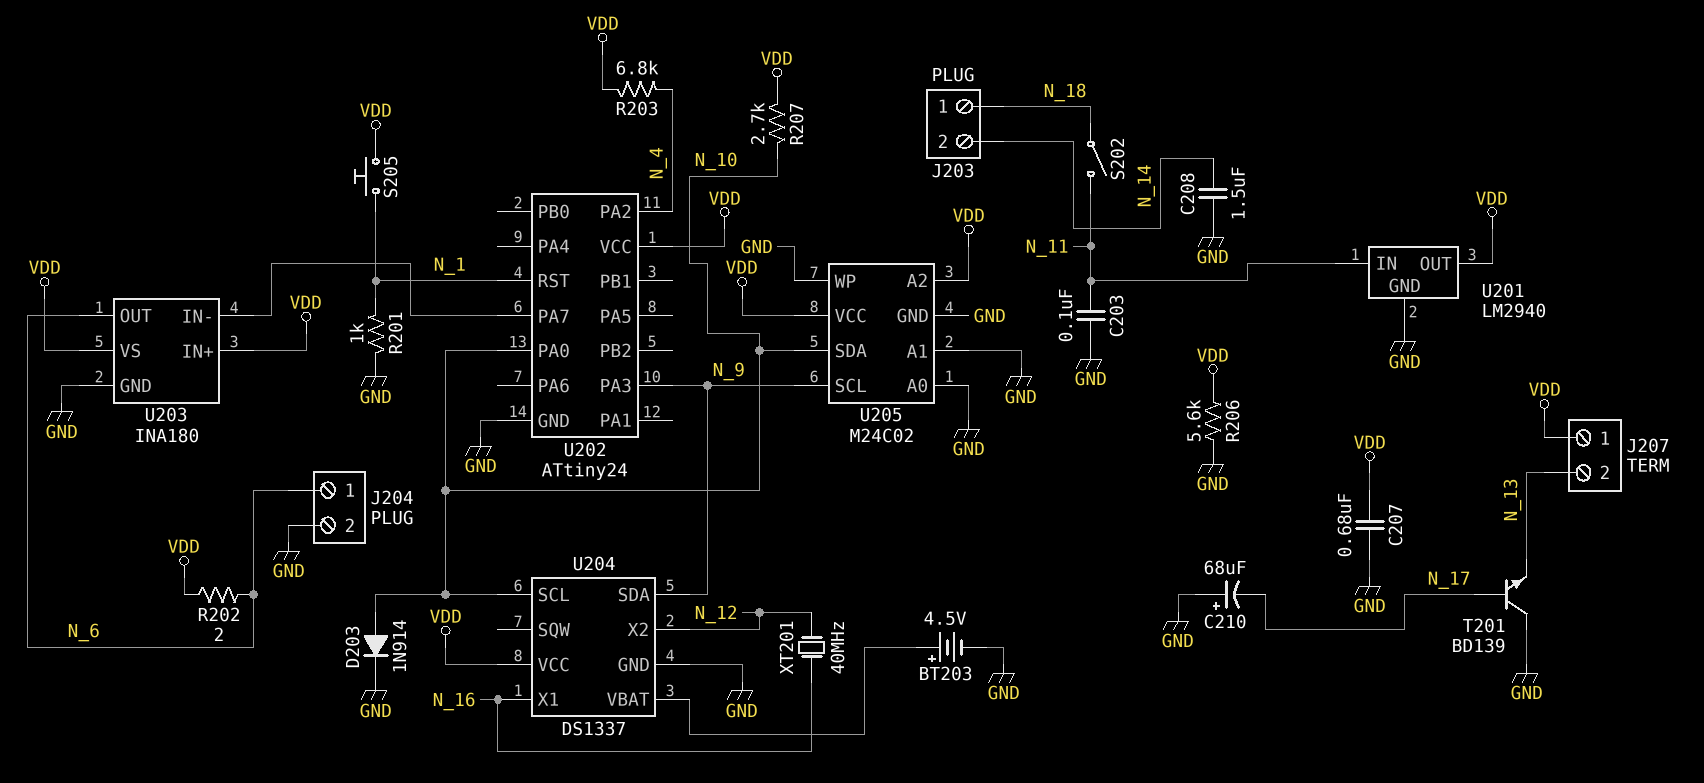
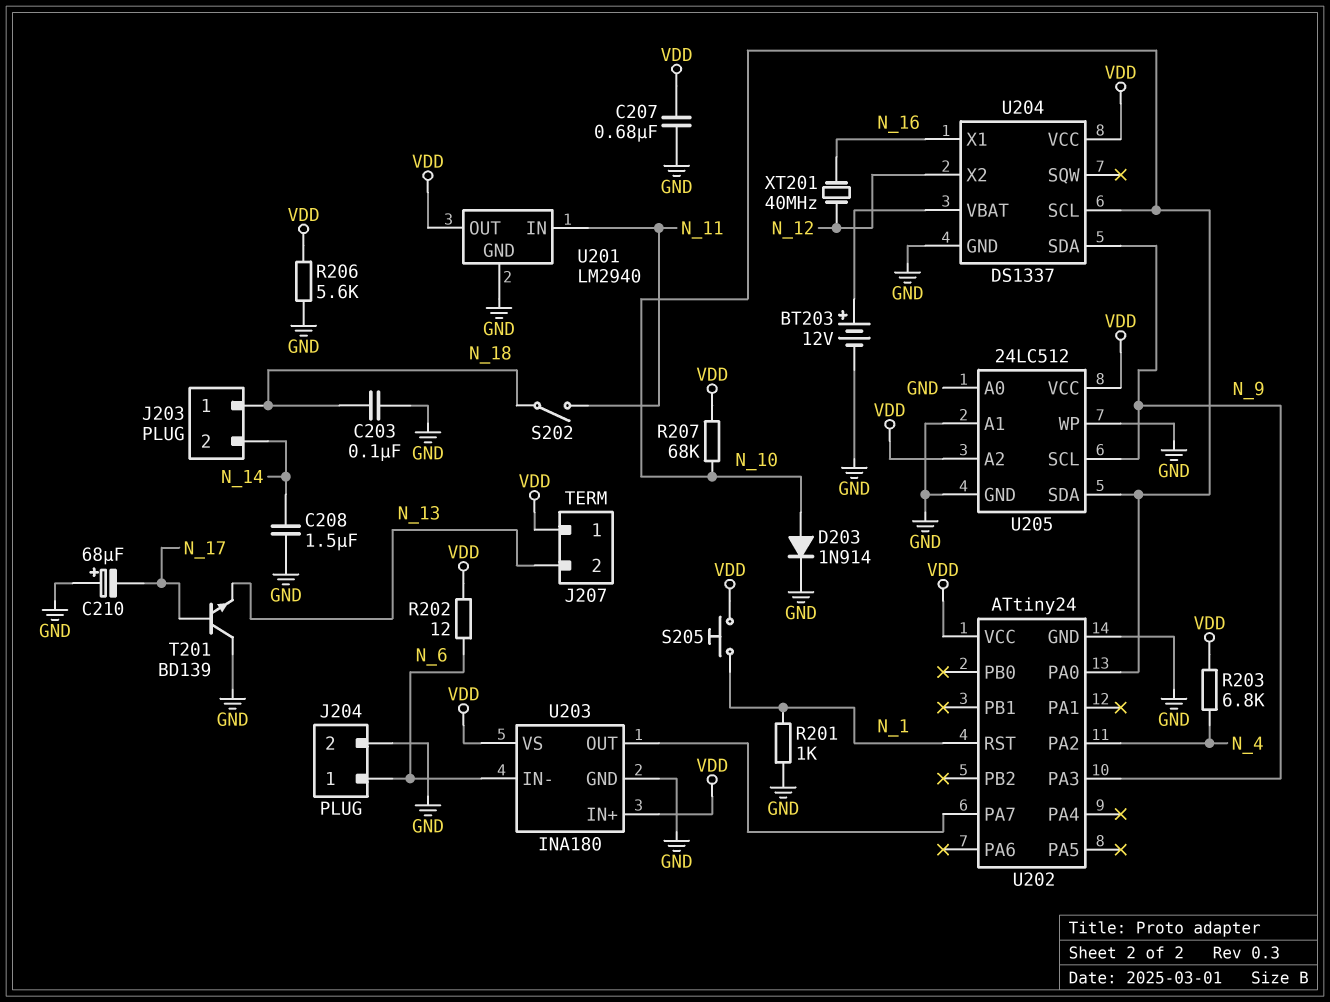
BT203: 4.5V (plus U204/VBAT, minus GND) -> 12V (plus U204/VBAT, minus GND)
C203: 100nF (GND, N_11) -> 100nF (GND, N_18)
R202: 2 (N_6, VDD) -> 12 (N_6, VDD)
R207: 2.7k (N_10, VDD) -> 68k (N_10, VDD)
U203 pin IN-: U202/PA7 -> N_6
U203 pin OUT: N_6 -> U202/PA7
U205: M24C02 -> 24LC512

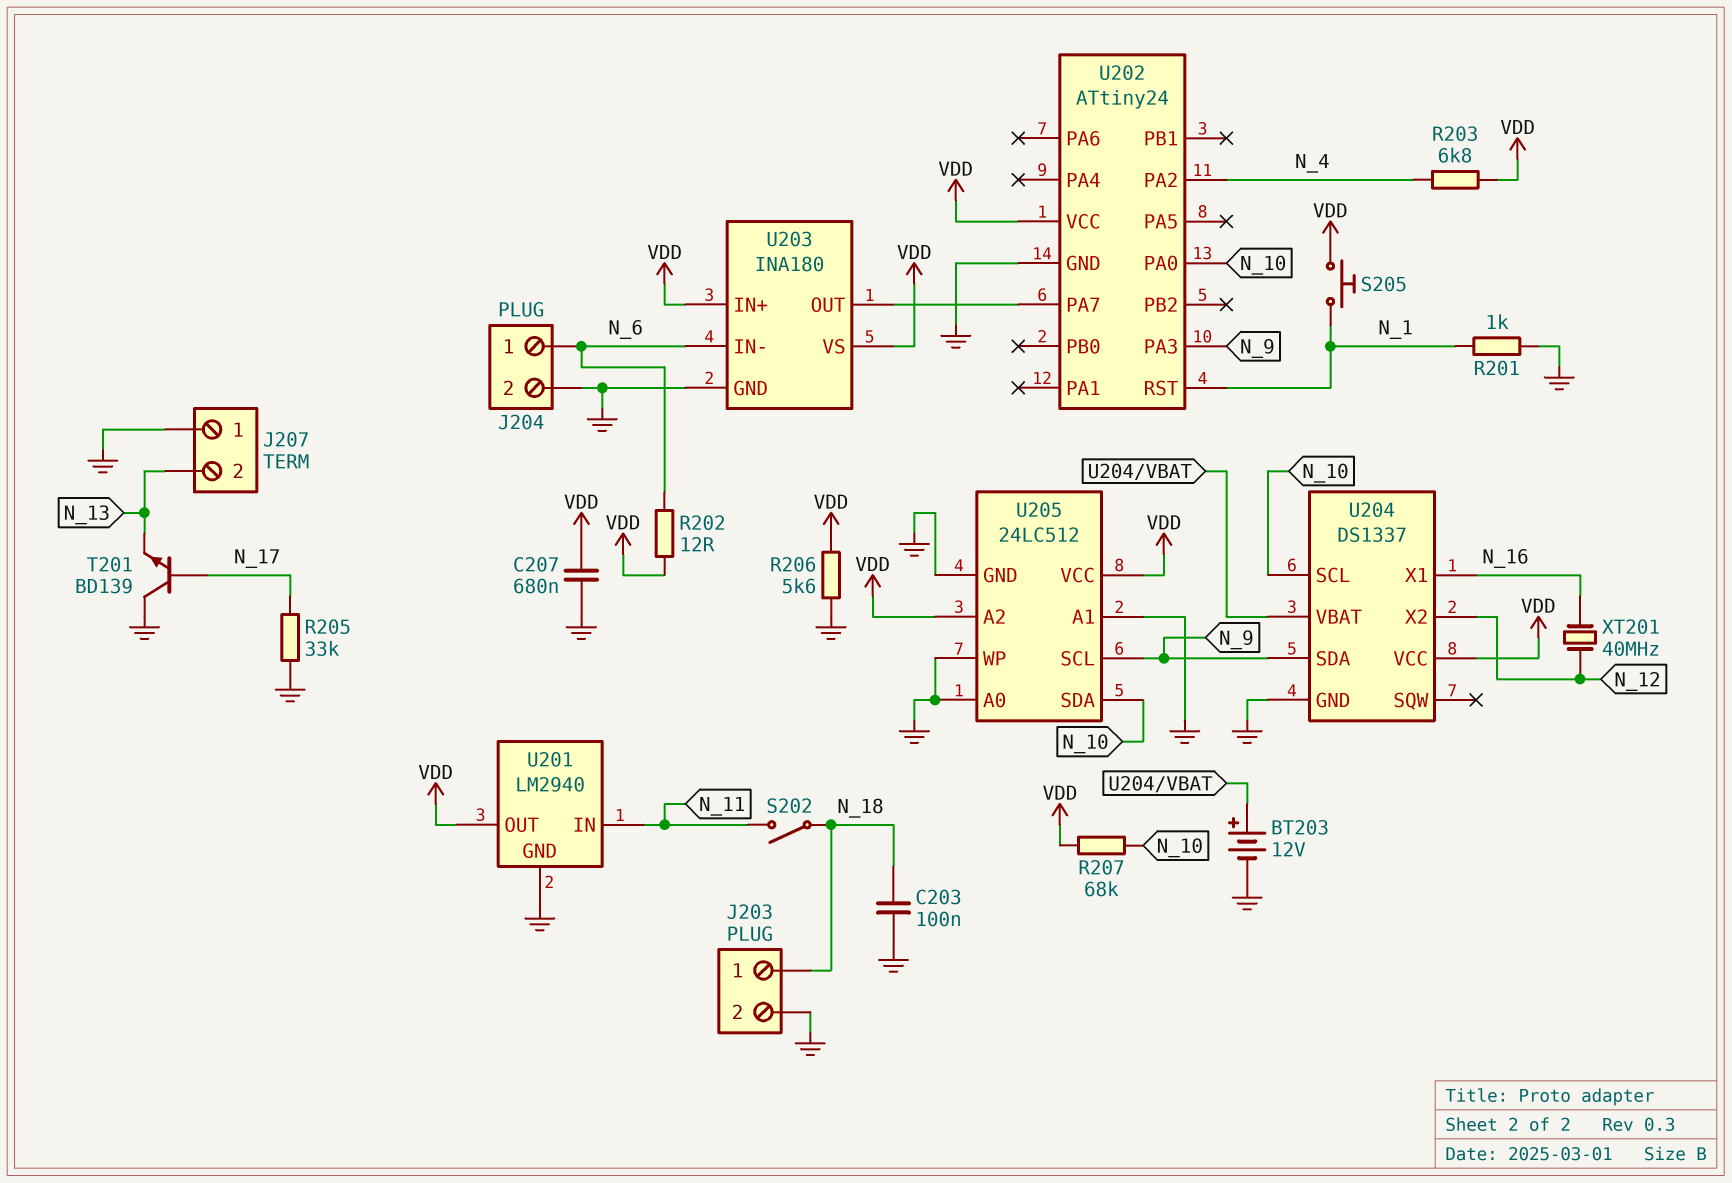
C208: 1.5uF (GND, N_14) -> none
C210: 68uF (plus GND, minus N_17) -> none
D203: diode 1N914 (A N_10, K GND) -> none
J203 pin 2: N_14 -> GND
J207 pin 1: VDD -> GND
R205: none -> 33k (GND, N_17)

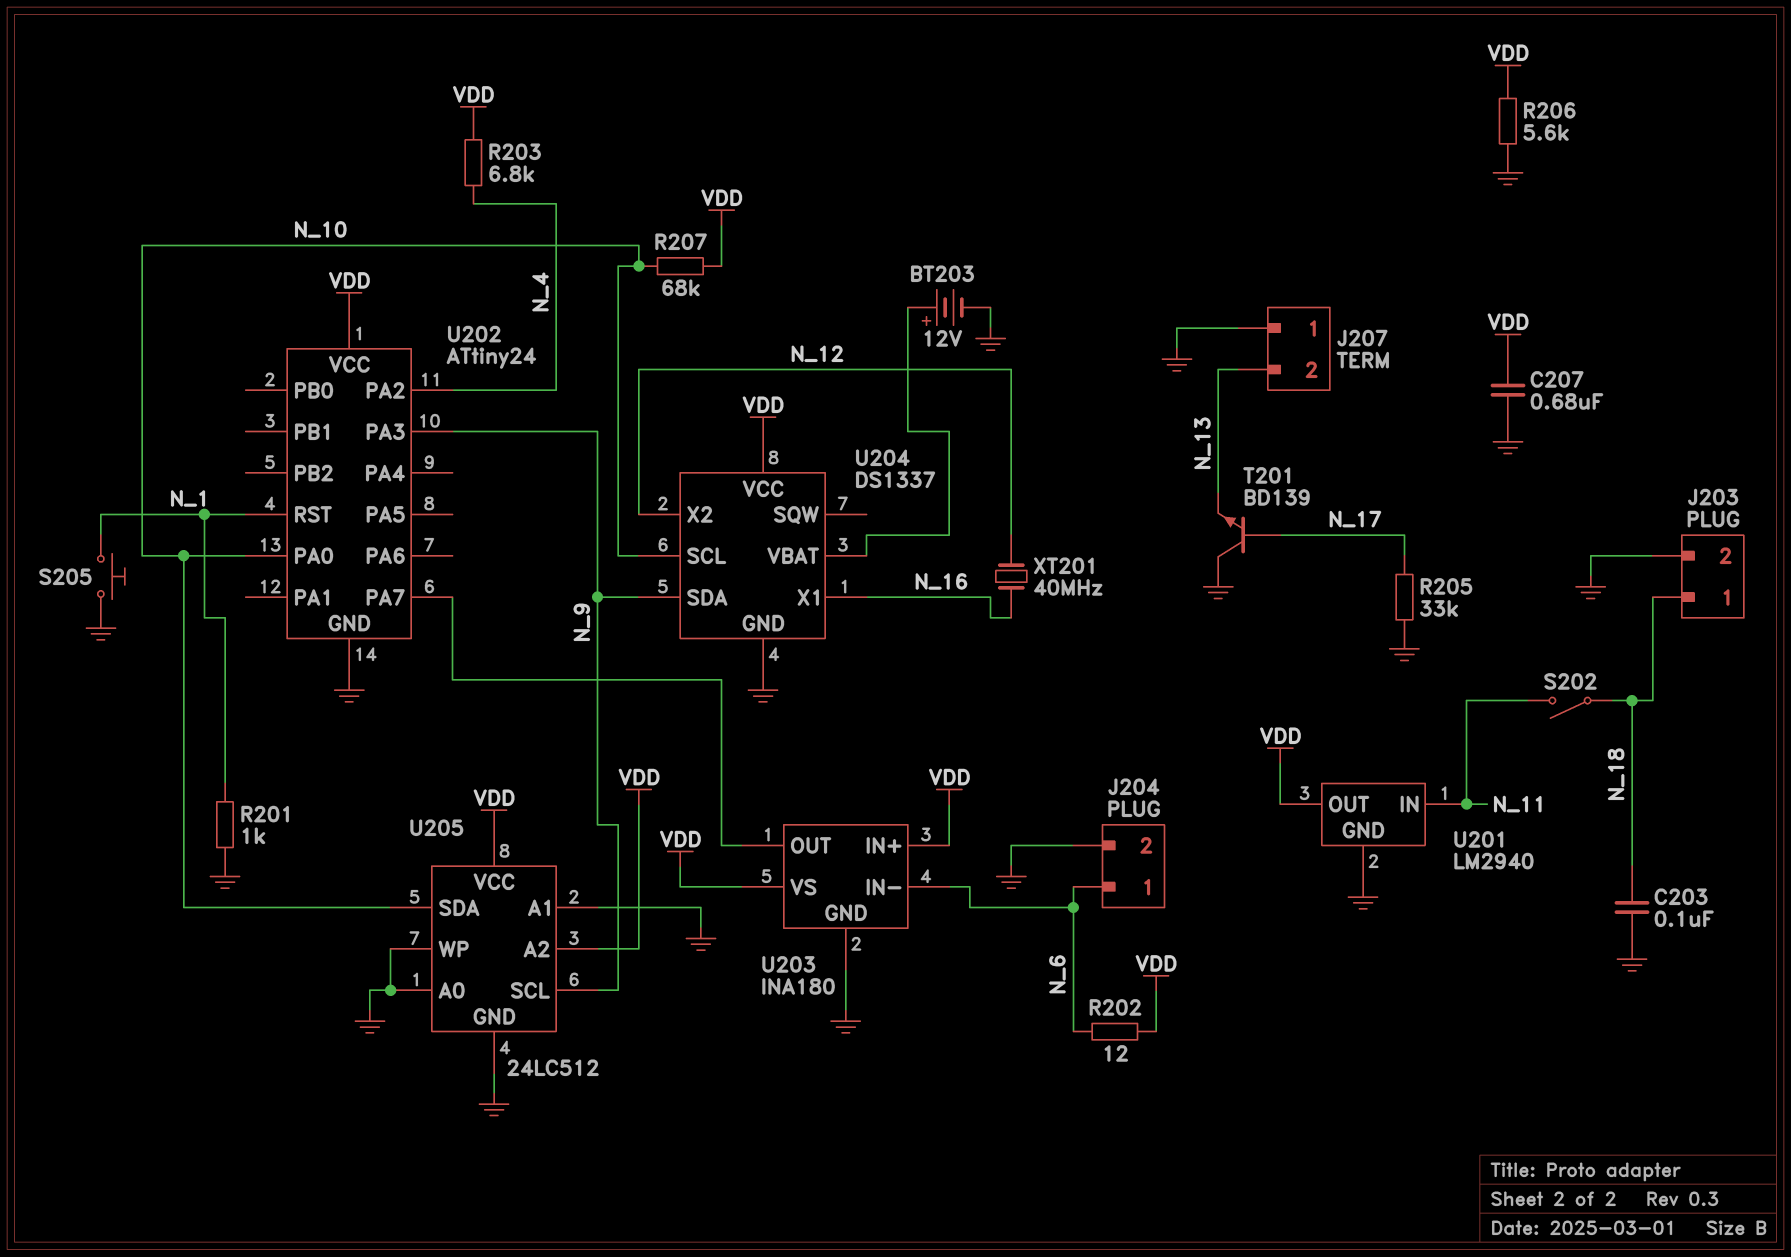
S205: button (N_1, VDD) -> button (GND, N_1)

